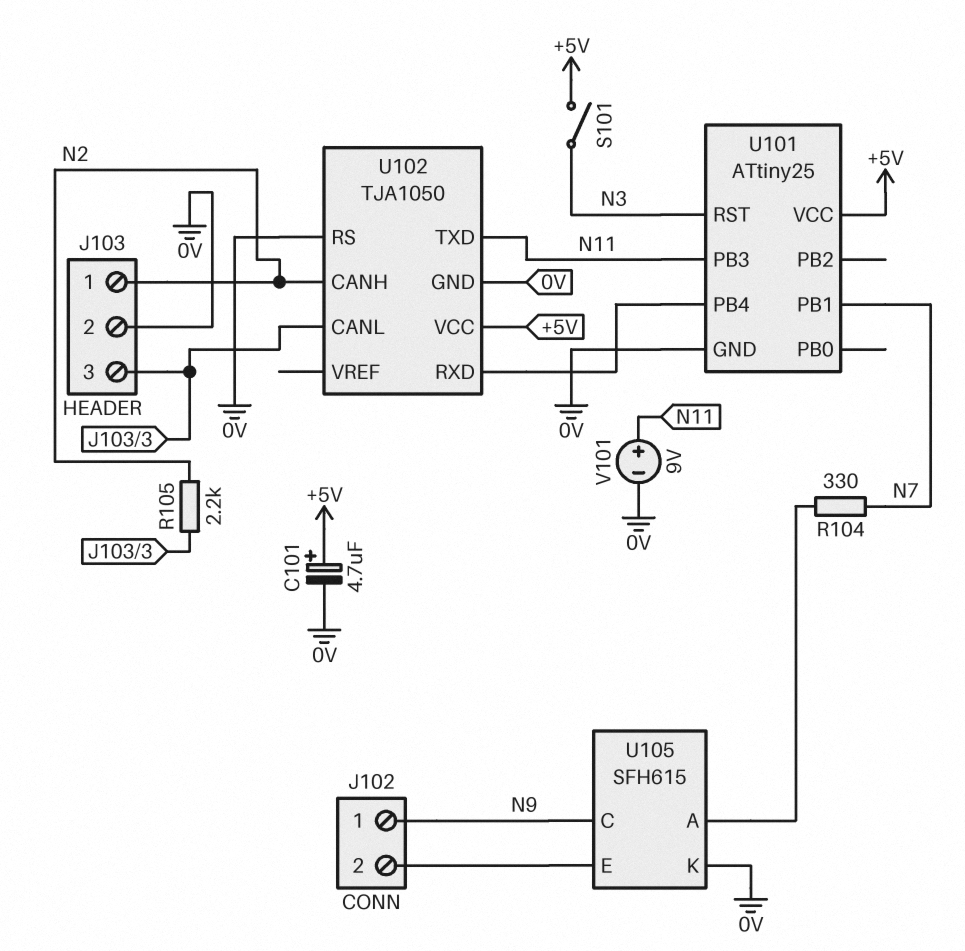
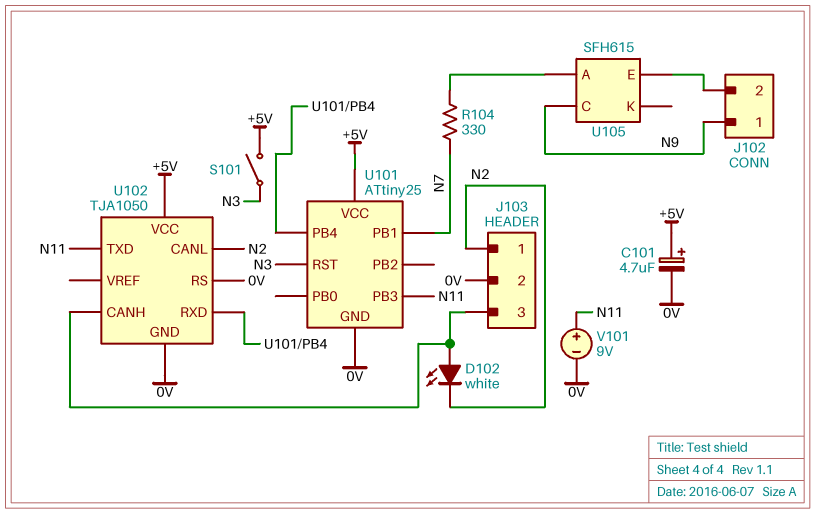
D102: none -> LED white (A J103/3, K N2)
R105: 2.2k (J103/3, N2) -> none
U102 pin CANH: N2 -> J103/3
U102 pin CANL: J103/3 -> N2
U105 pin K: 0V -> none

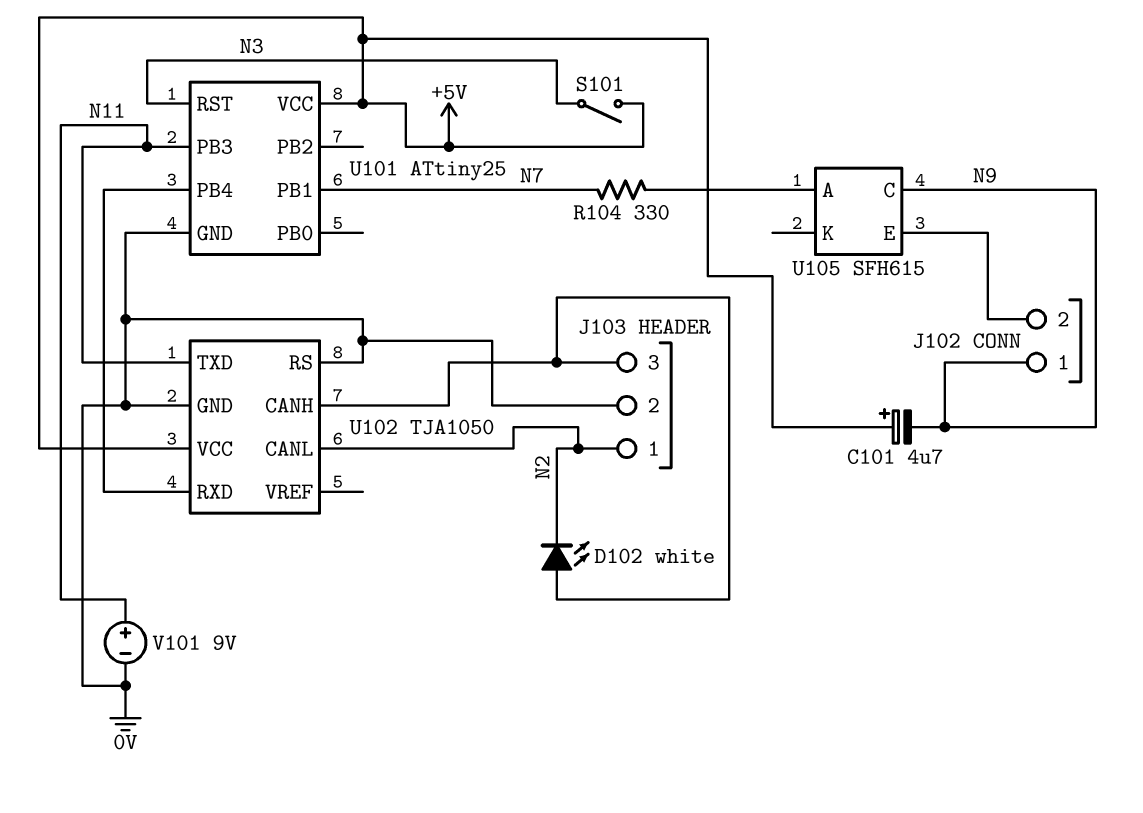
C101: 4.7uF (plus +5V, minus 0V) -> 4.7uF (plus +5V, minus N9)

